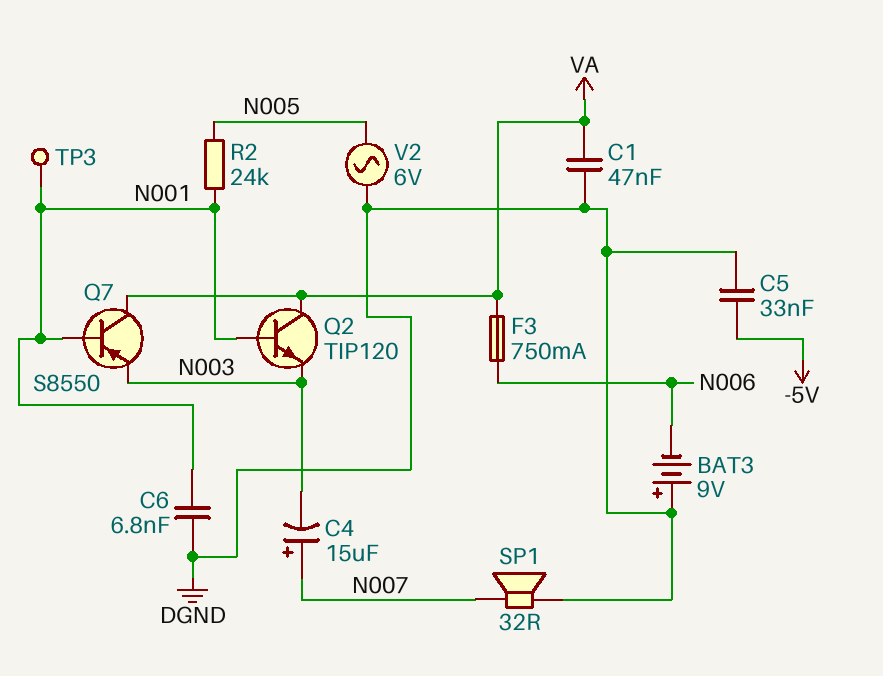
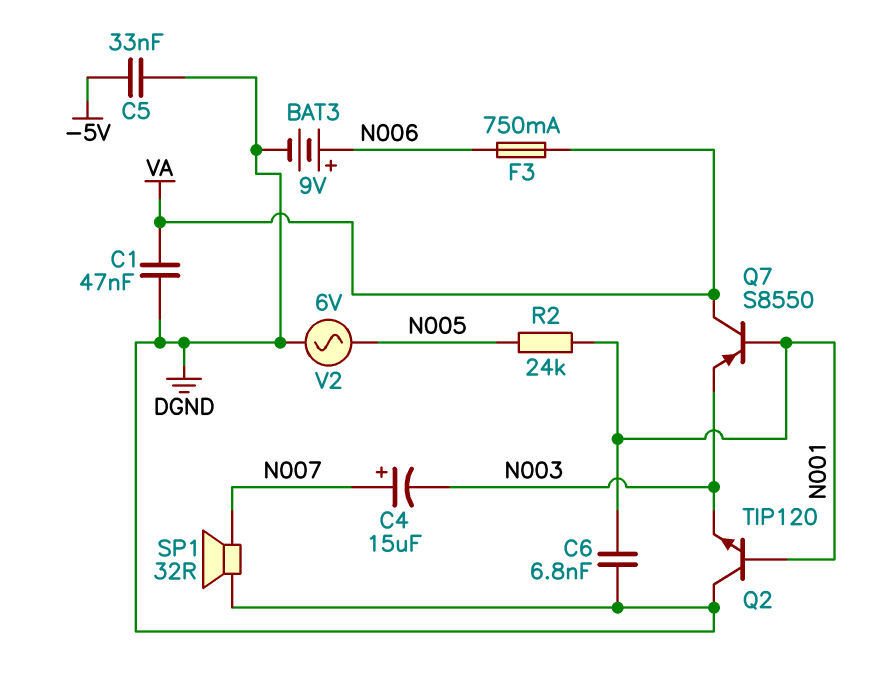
BAT3: 9V (plus DGND, minus N006) -> 9V (plus N006, minus DGND)
Q2: NPN TIP120 (B N001, C VA, E N003) -> NPN TIP120 (B N001, C DGND, E N003)
TP3: test point (N001) -> none

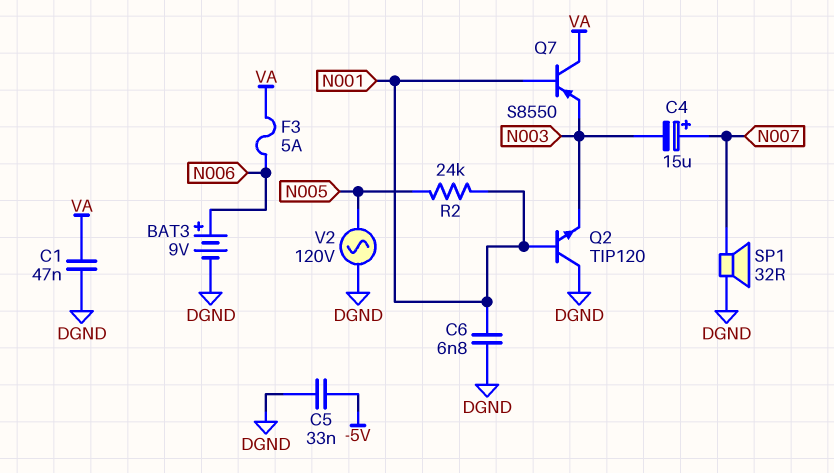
F3: 750mA (N006, VA) -> 5A (N006, VA)
V2: AC 6V (DGND, N005) -> AC 120V (DGND, N005)

